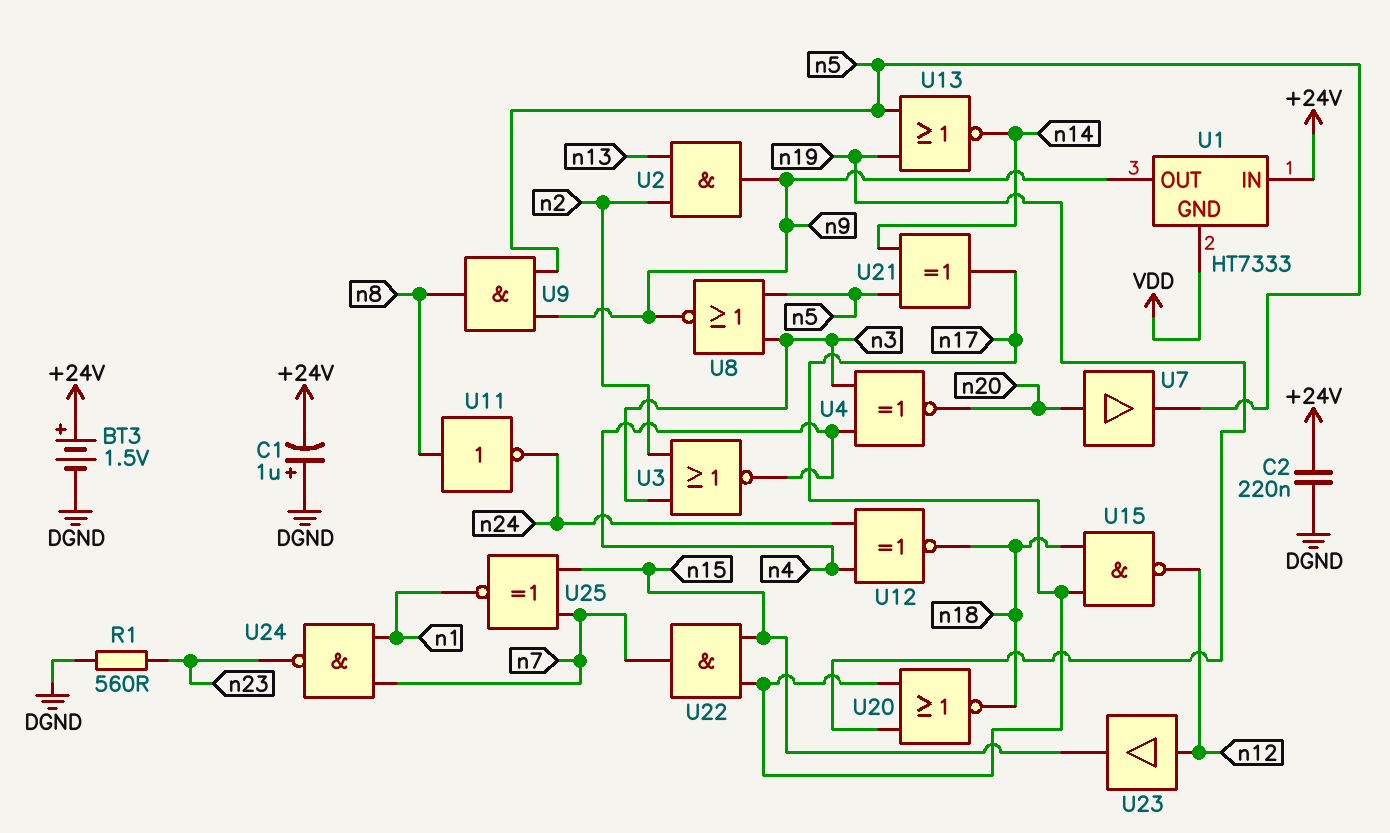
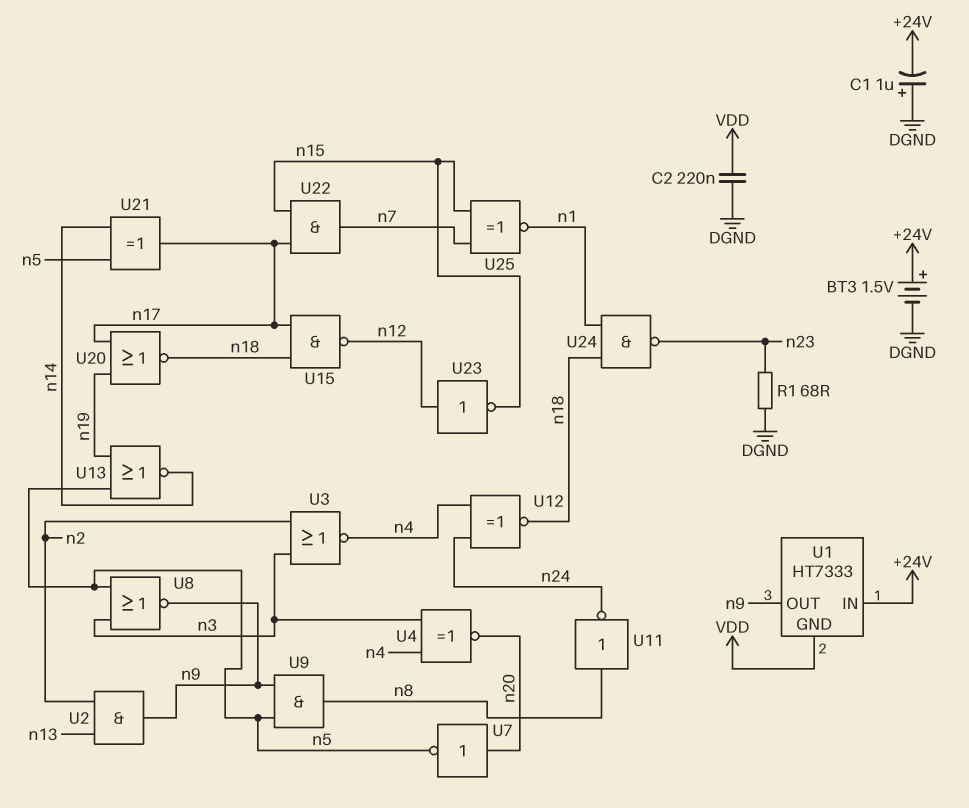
C2: 220nF (+24V, DGND) -> 220nF (DGND, VDD)
R1: 560 (DGND, n23) -> 68 (DGND, n23)
U7: buffer (in n20, out n5) -> NOT (in n20, out n5)
U23: buffer (in n12, out n15) -> NOT (in n12, out n15)
U24: NAND (in n1, in n7, out n23) -> NAND (in n1, in n18, out n23)

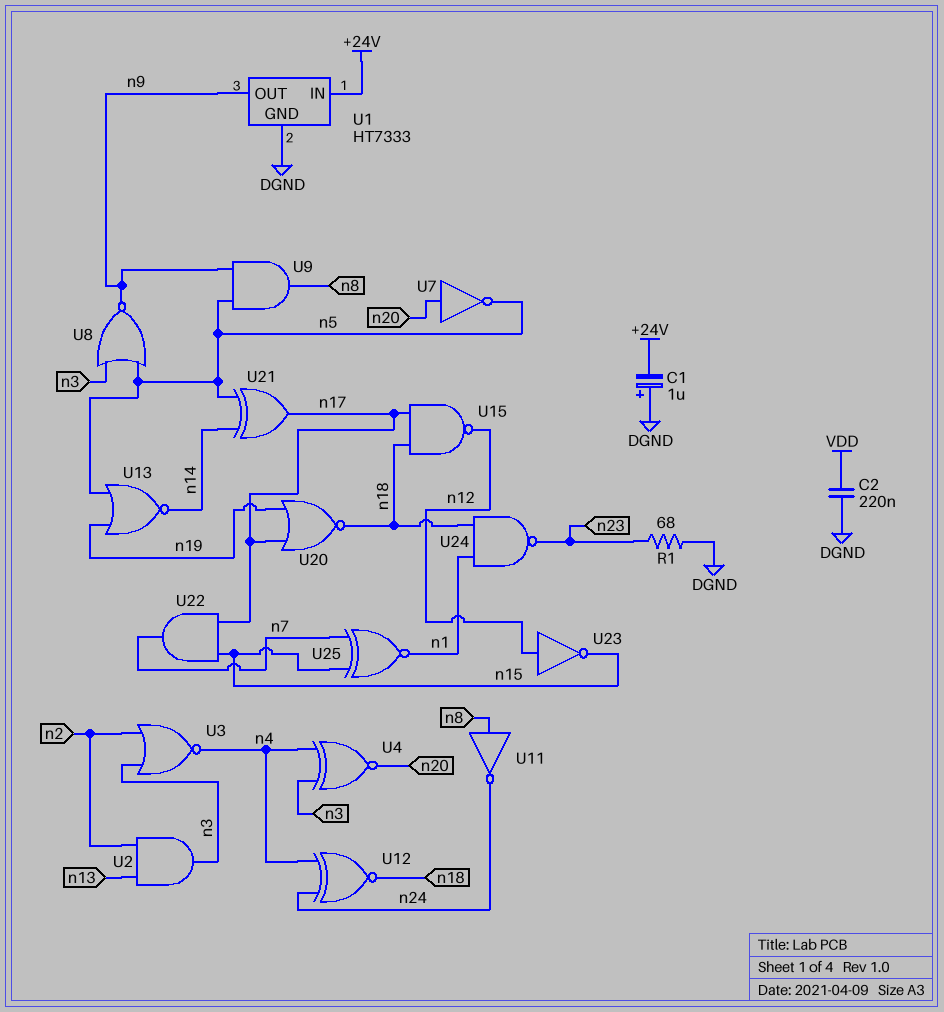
BT3: 1.5V (plus +24V, minus DGND) -> none
U1 pin GND: VDD -> DGND
U2: AND (in n2, in n13, out n9) -> AND (in n2, in n13, out n3)

